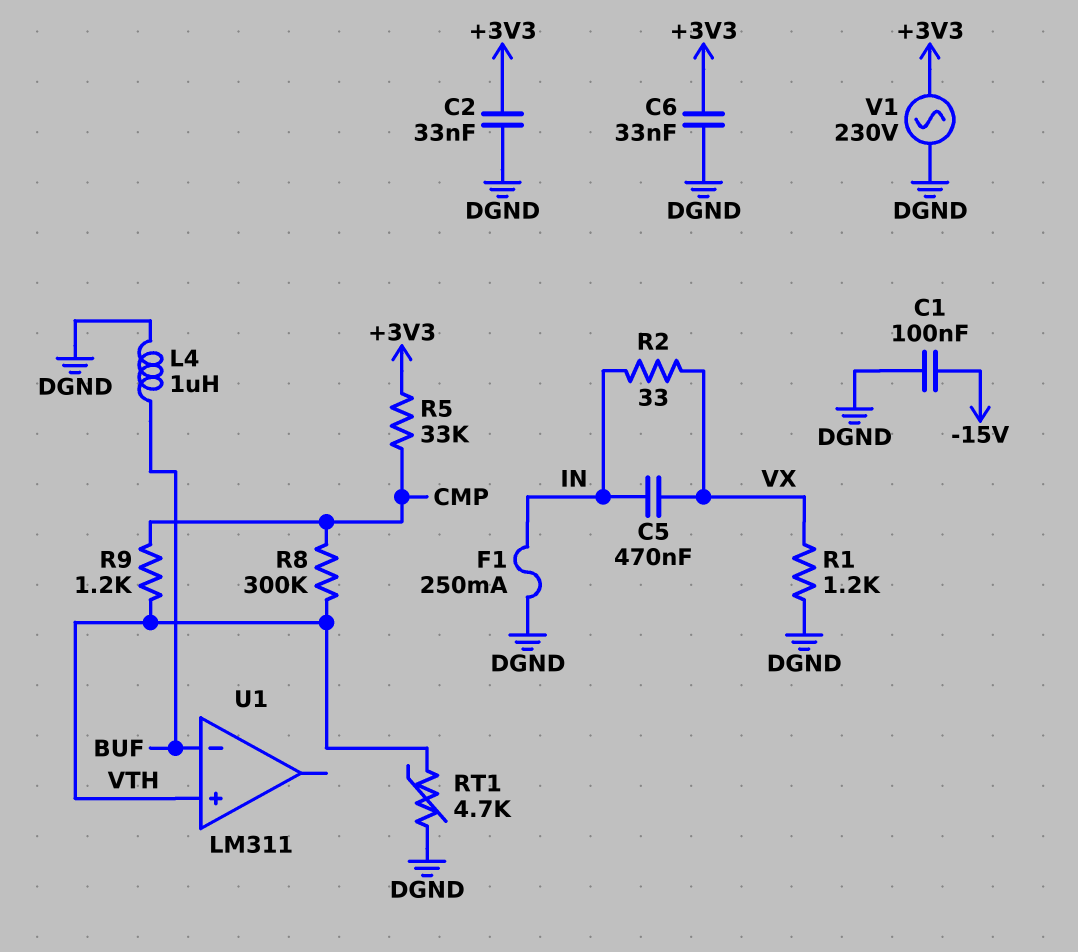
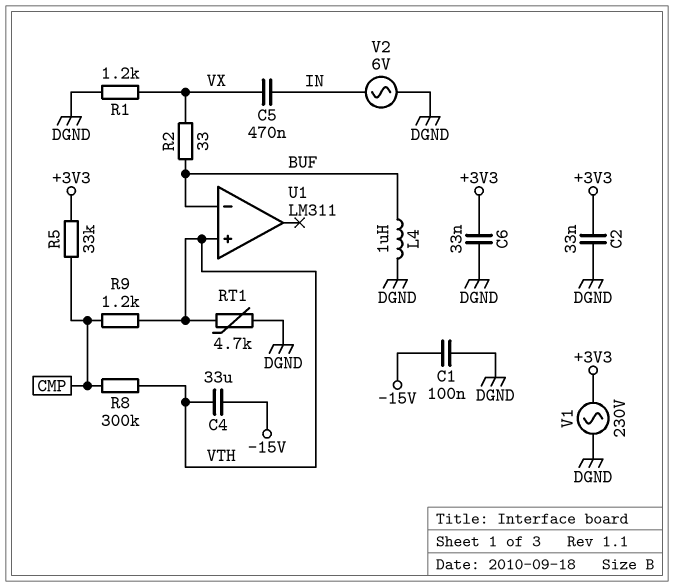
C4: none -> 33uF (-15V, VTH)
F1: 250mA (DGND, IN) -> none
R2: 33 (IN, VX) -> 33 (BUF, VX)
V2: none -> AC 6V (DGND, IN)

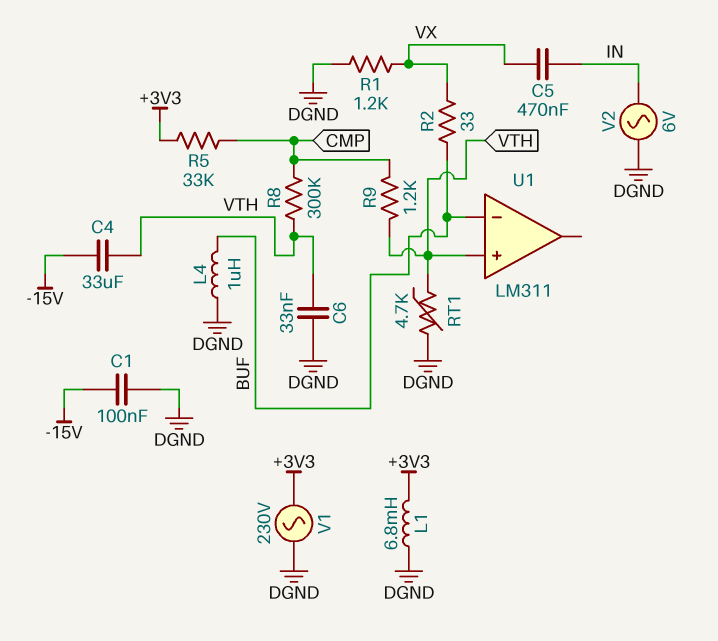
C2: 33nF (+3V3, DGND) -> none
C6: 33nF (+3V3, DGND) -> 33nF (DGND, VTH)
L1: none -> 6.8mH (+3V3, DGND)

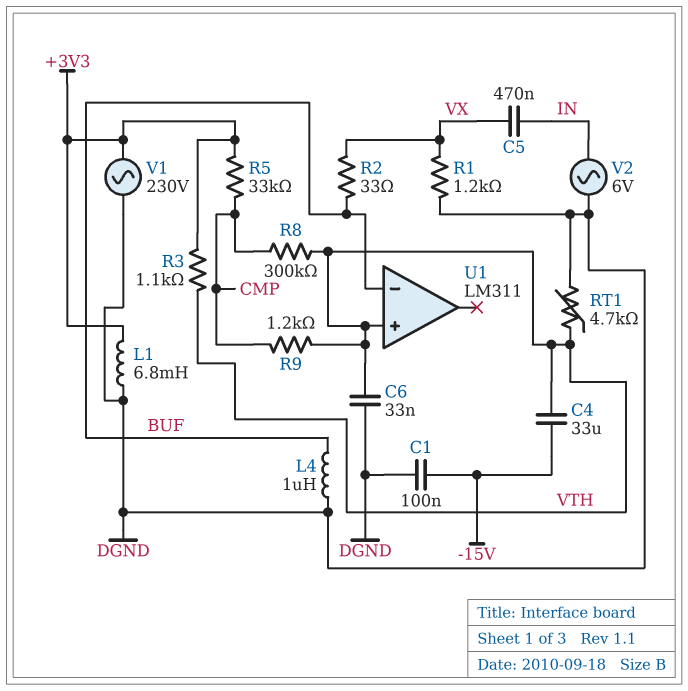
R3: none -> 1.1k (+3V3, VTH)

